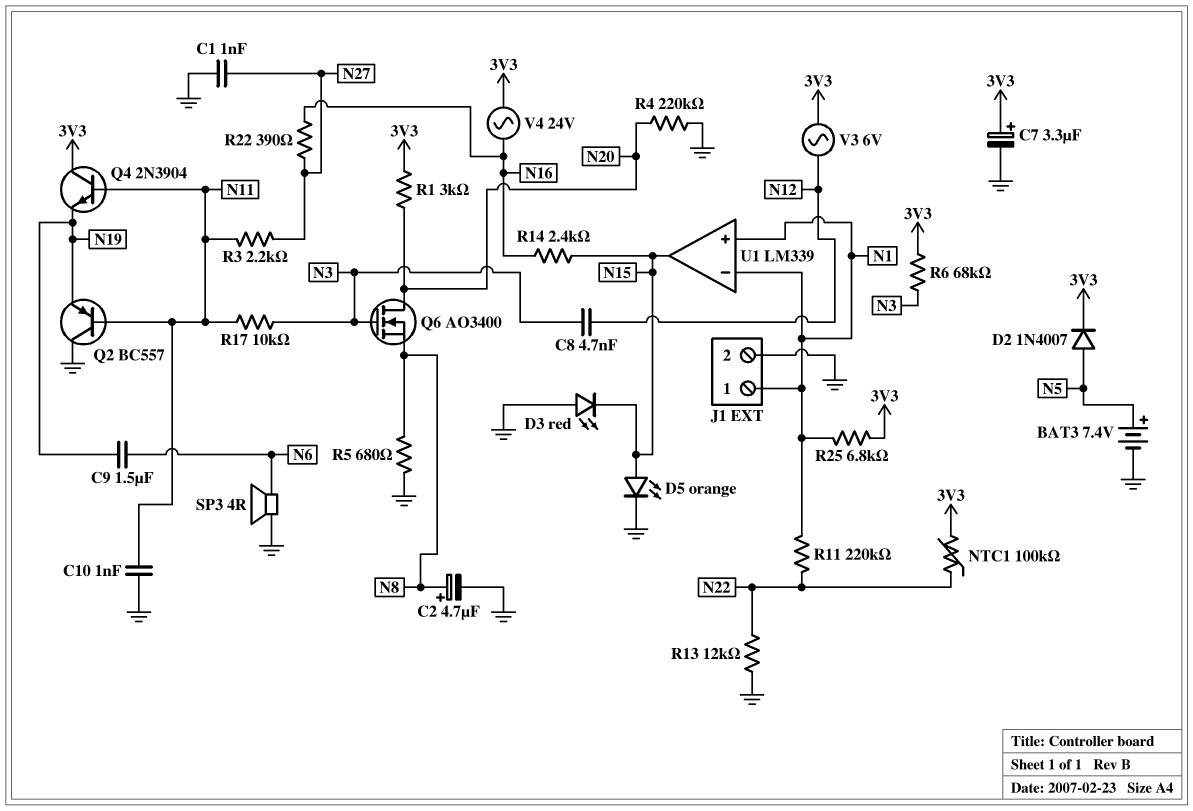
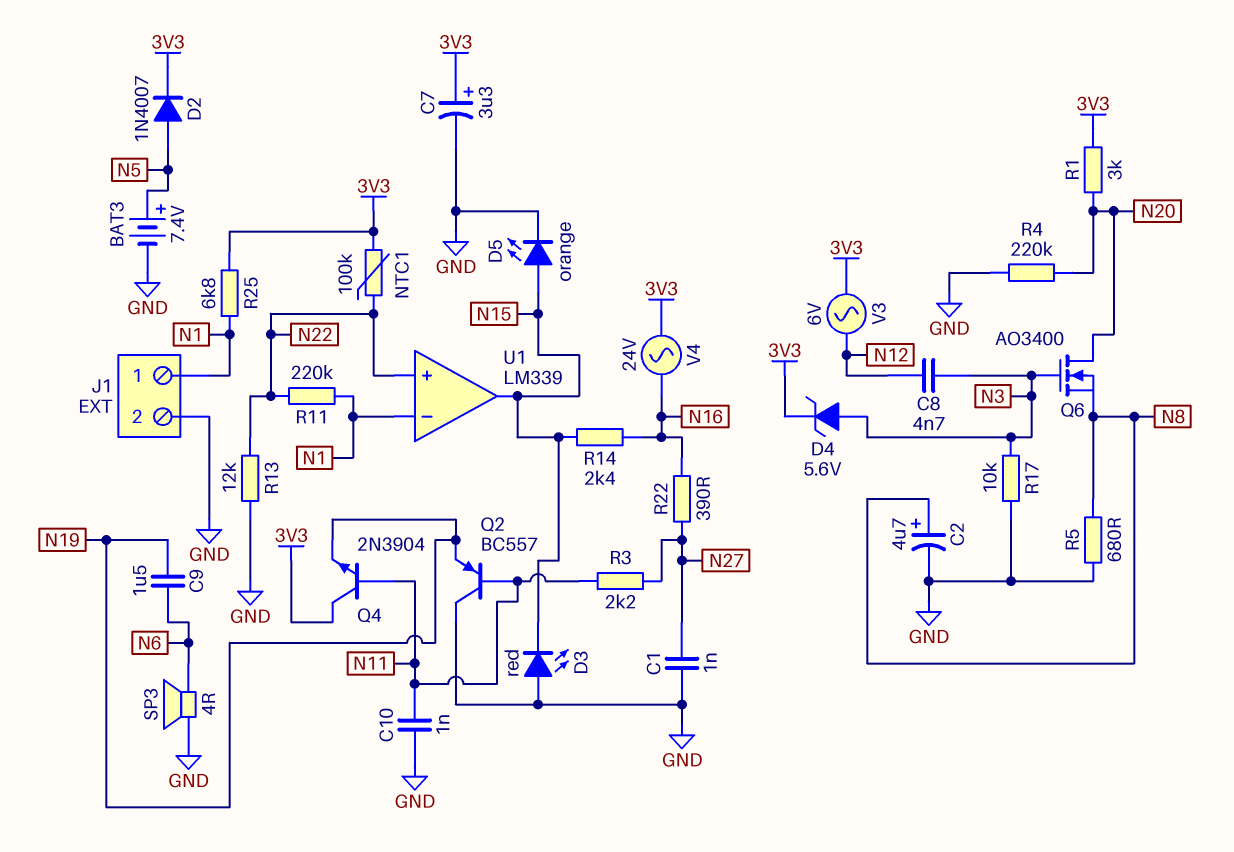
D4: none -> zener 5.6V (A N3, K 3V3)
R6: 68k (3V3, N3) -> none
R17: 10k (N3, N11) -> 10k (GND, N3)
U1 pin in+: N1 -> N22

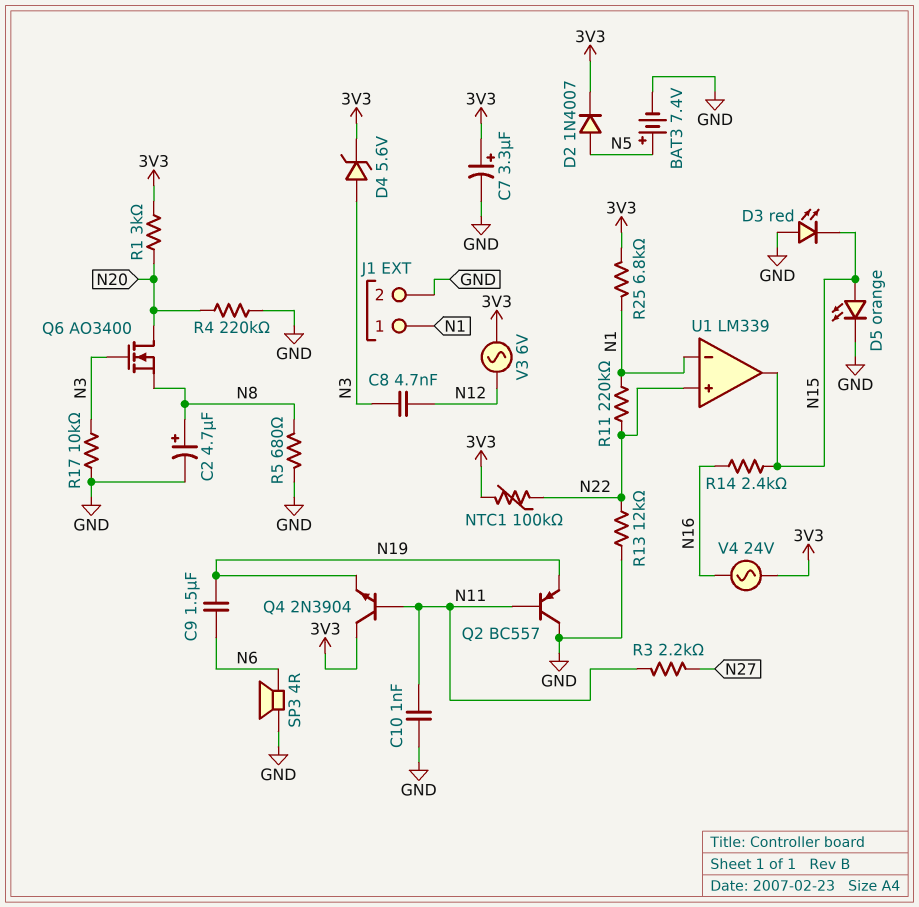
C1: 1nF (GND, N27) -> none
R22: 390 (N16, N27) -> none

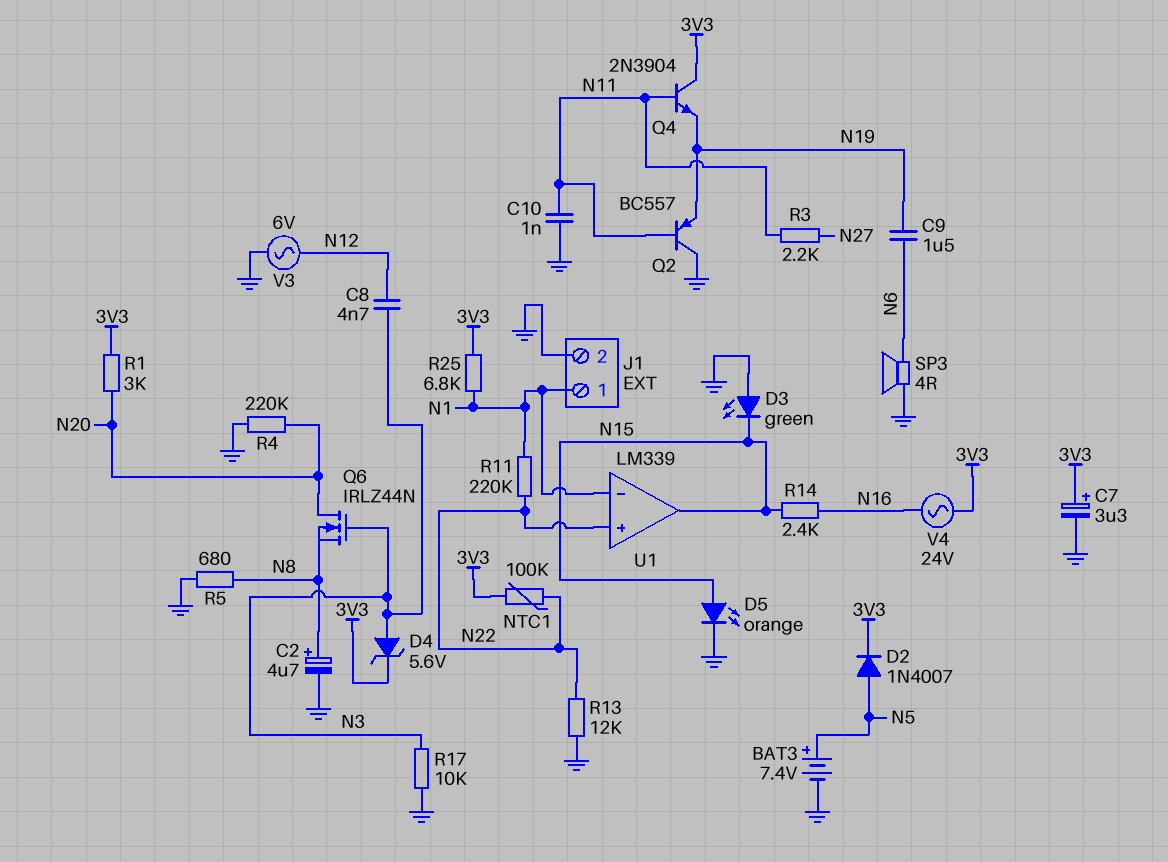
D3: LED red (A GND, K N15) -> LED green (A GND, K N15)
Q6: NMOS AO3400 (G N3, D N20, S N8) -> NMOS IRLZ44N (G N3, D N20, S N8)
V3: AC 6V (3V3, N12) -> AC 6V (GND, N12)

